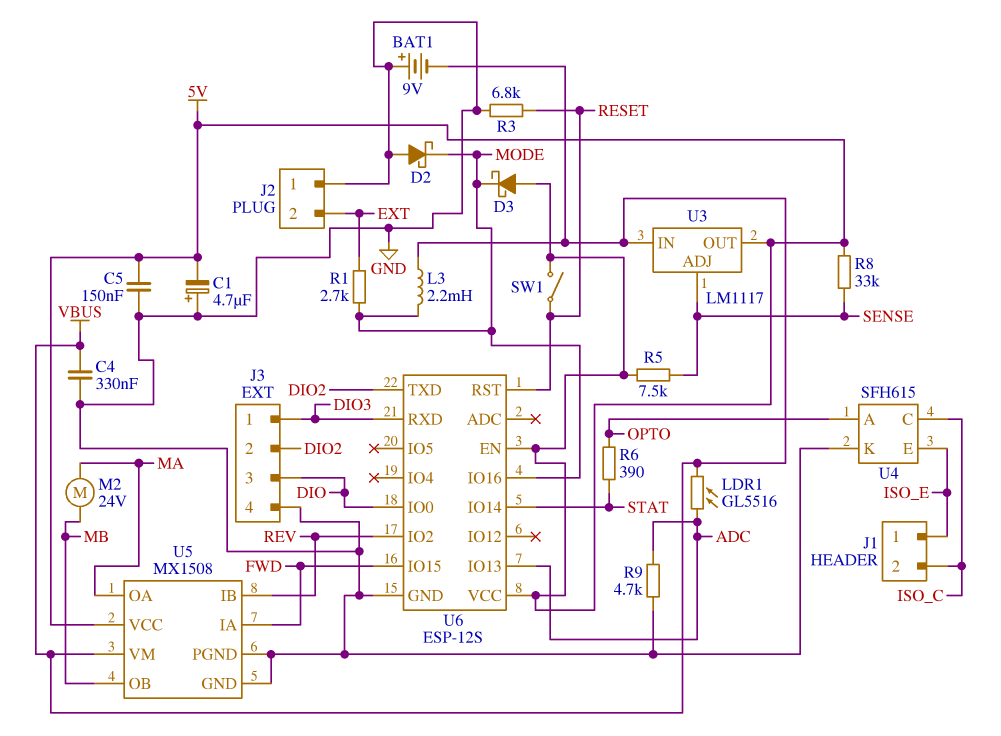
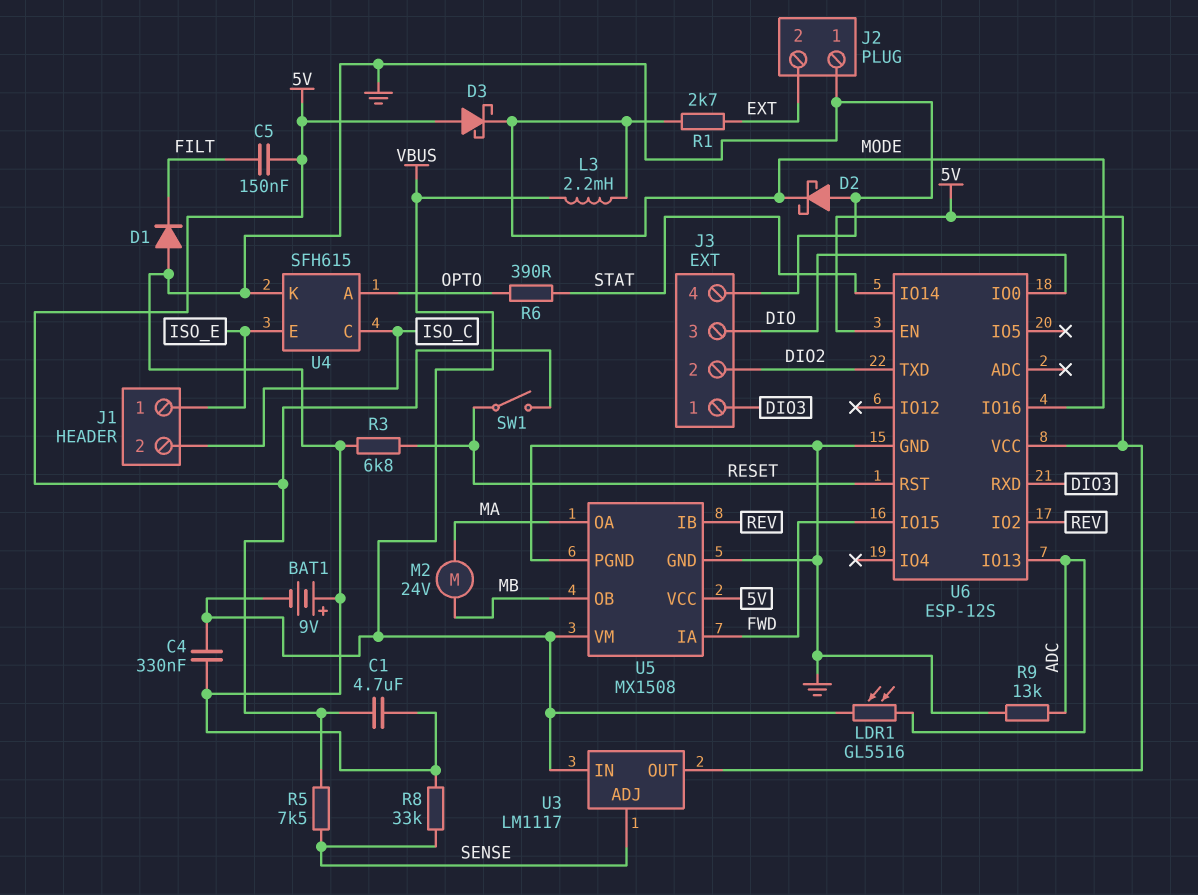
C1: 4.7uF (plus GND, minus 5V) -> 4.7uF (5V, GND)
C5: 150nF (5V, GND) -> 150nF (5V, FILT)
D1: none -> diode (A GND, K FILT)
R8: 33k (5V, SENSE) -> 33k (GND, SENSE)
R9: 4.7k (ADC, GND) -> 13k (ADC, GND)

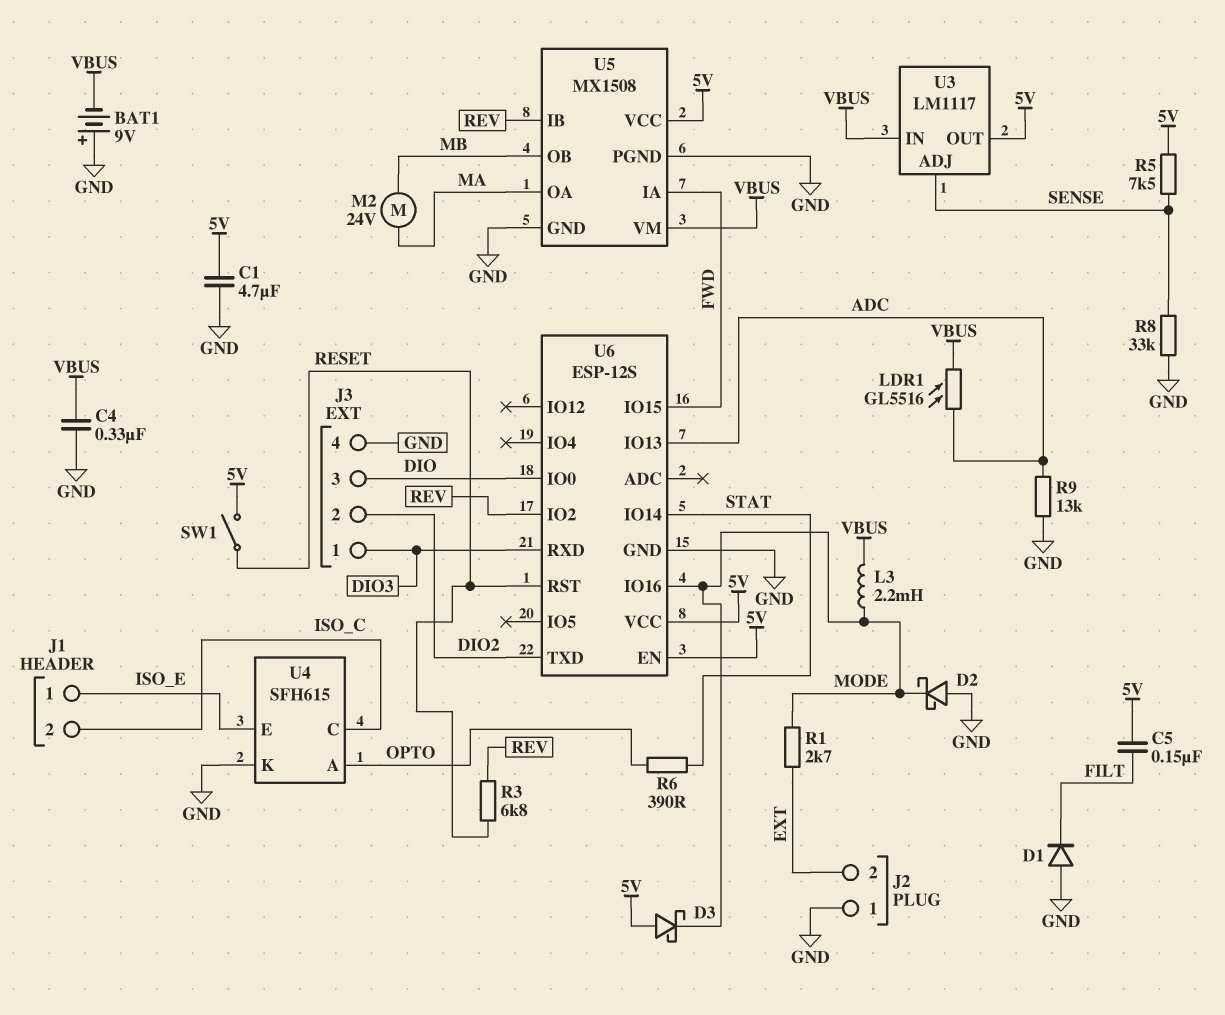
R3: 6.8k (GND, RESET) -> 6.8k (RESET, REV)

